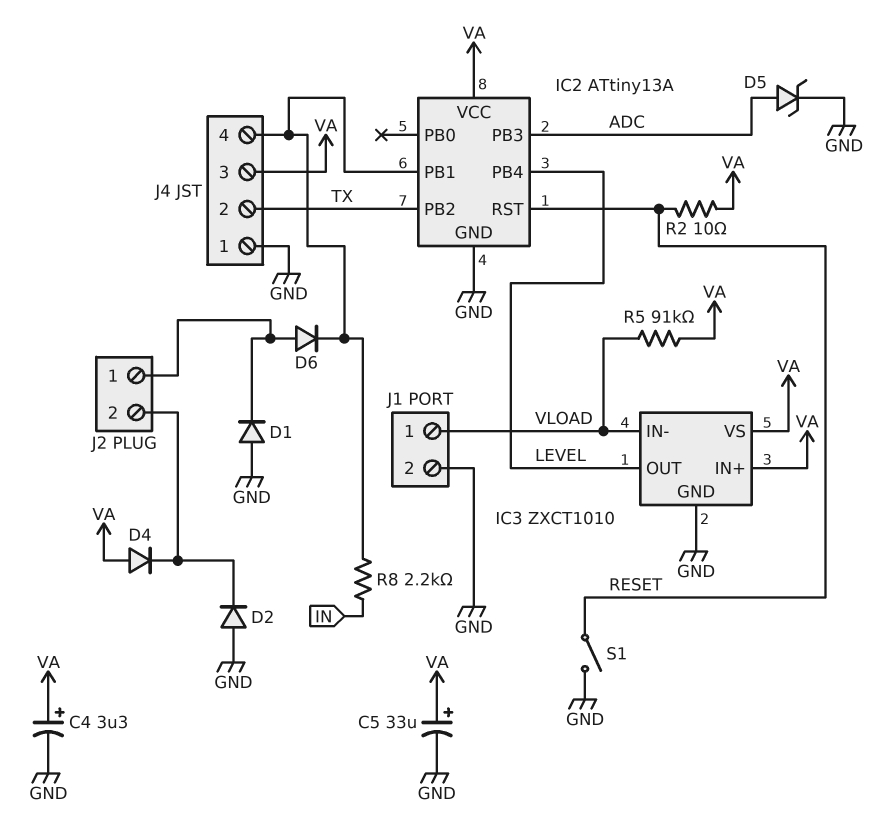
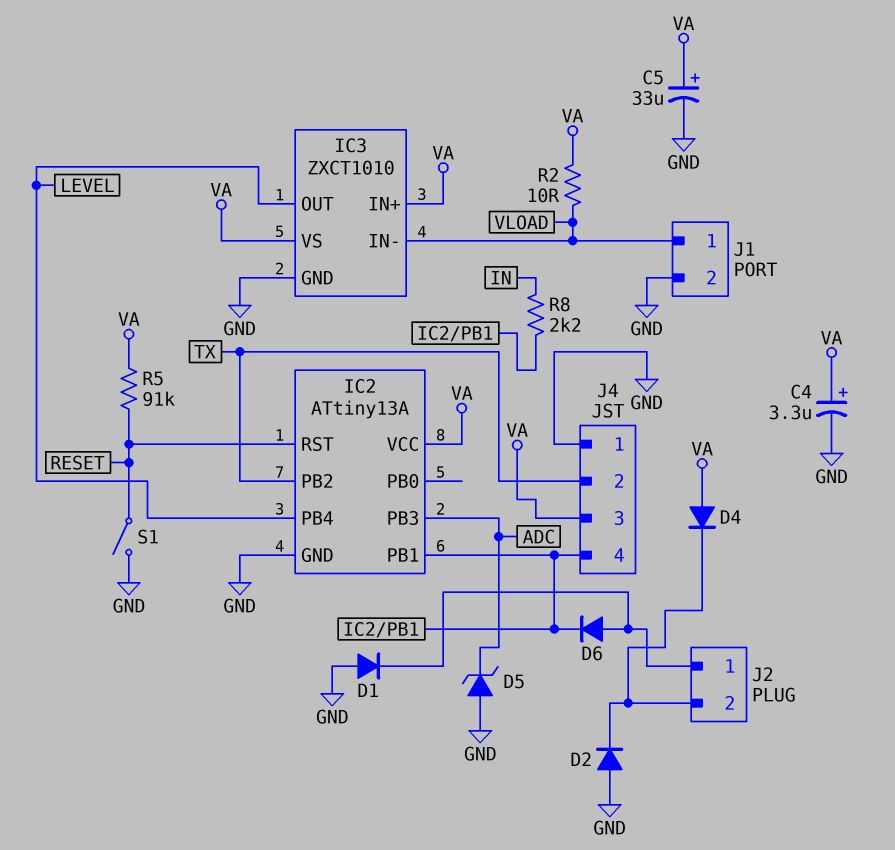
D5: zener (A ADC, K GND) -> zener (A GND, K ADC)
R2: 10 (RESET, VA) -> 10 (VA, VLOAD)
R5: 91k (VA, VLOAD) -> 91k (RESET, VA)

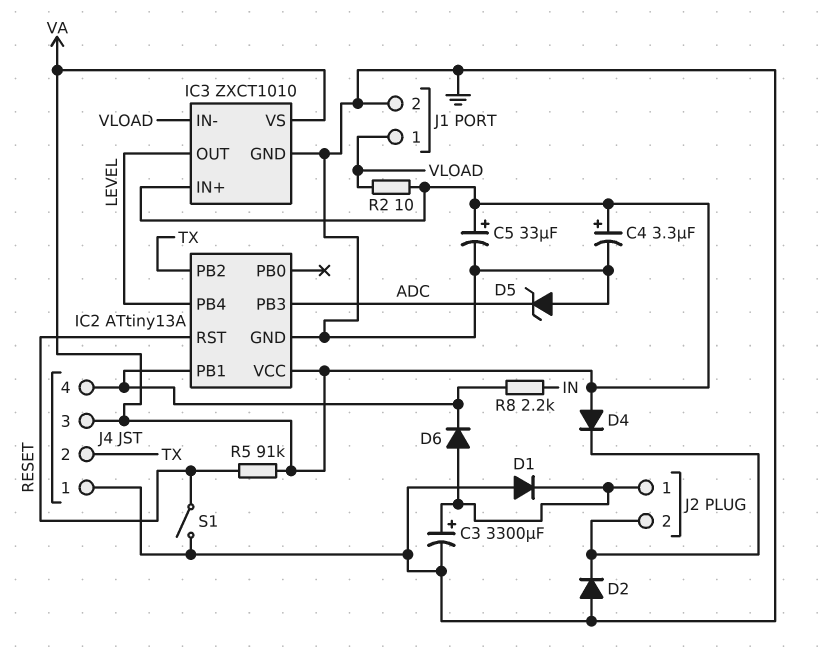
C3: none -> 3300uF (plus J2/1, minus GND)

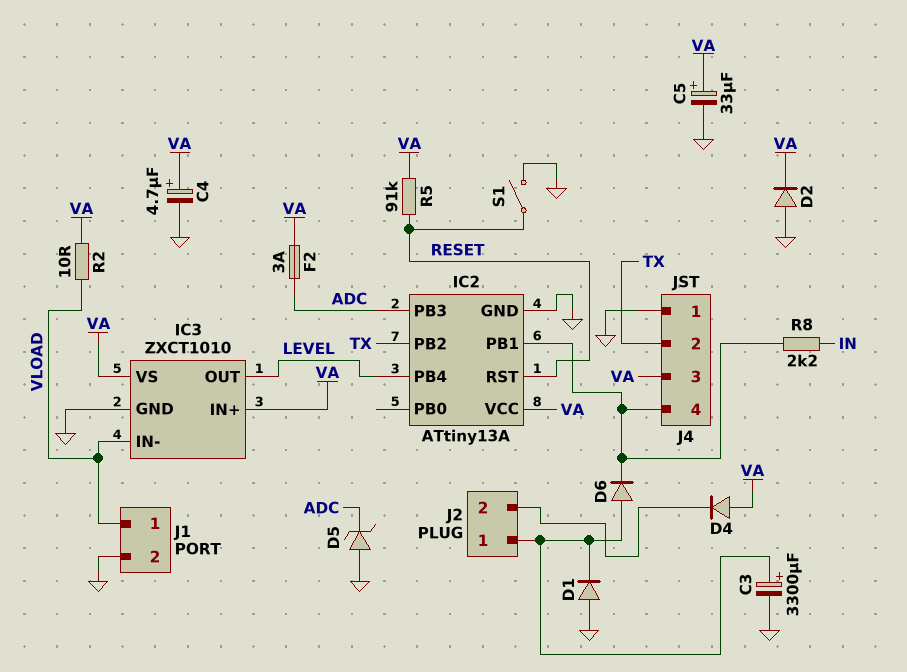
C4: 3.3uF (plus VA, minus GND) -> 4.7uF (plus VA, minus GND)
D2: diode (A GND, K J2/2) -> diode (A GND, K VA)
F2: none -> 3A (ADC, VA)

